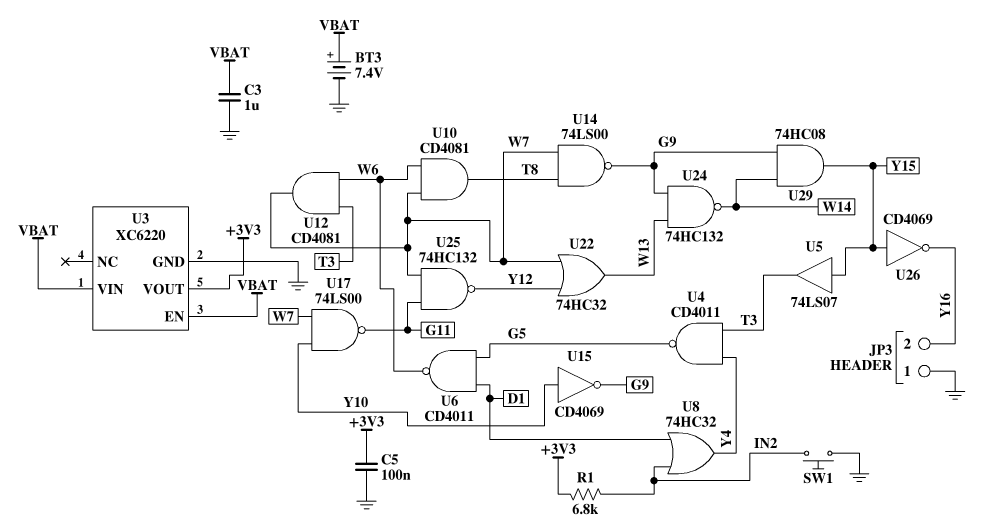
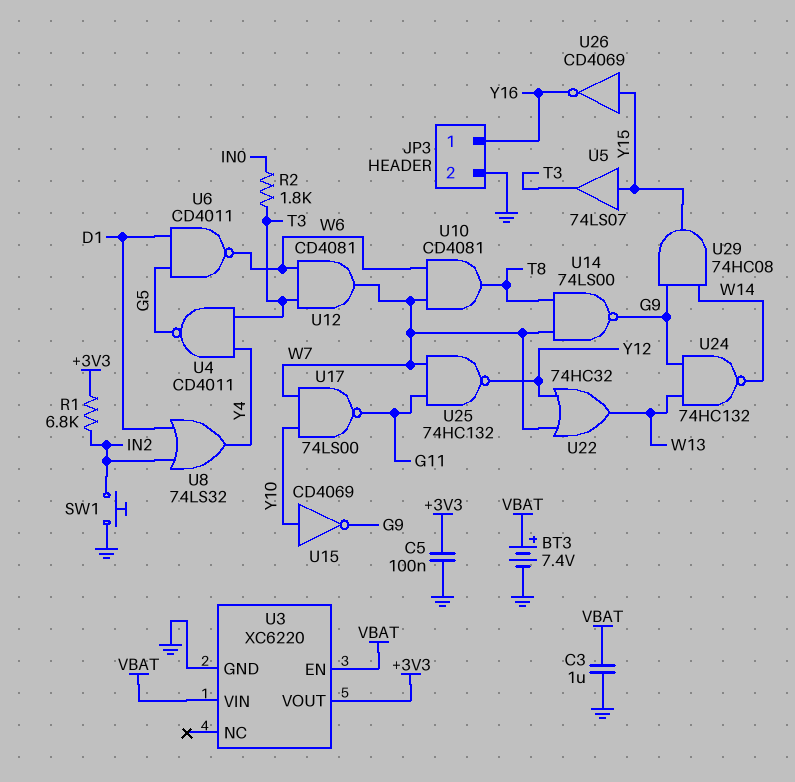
JP3 pin 1: GND -> Y16
JP3 pin 2: Y16 -> GND
R2: none -> 1.8k (IN0, T3)
U8: OR 74HC32 (in D1, in IN2, out Y4) -> OR 74LS32 (in D1, in IN2, out Y4)

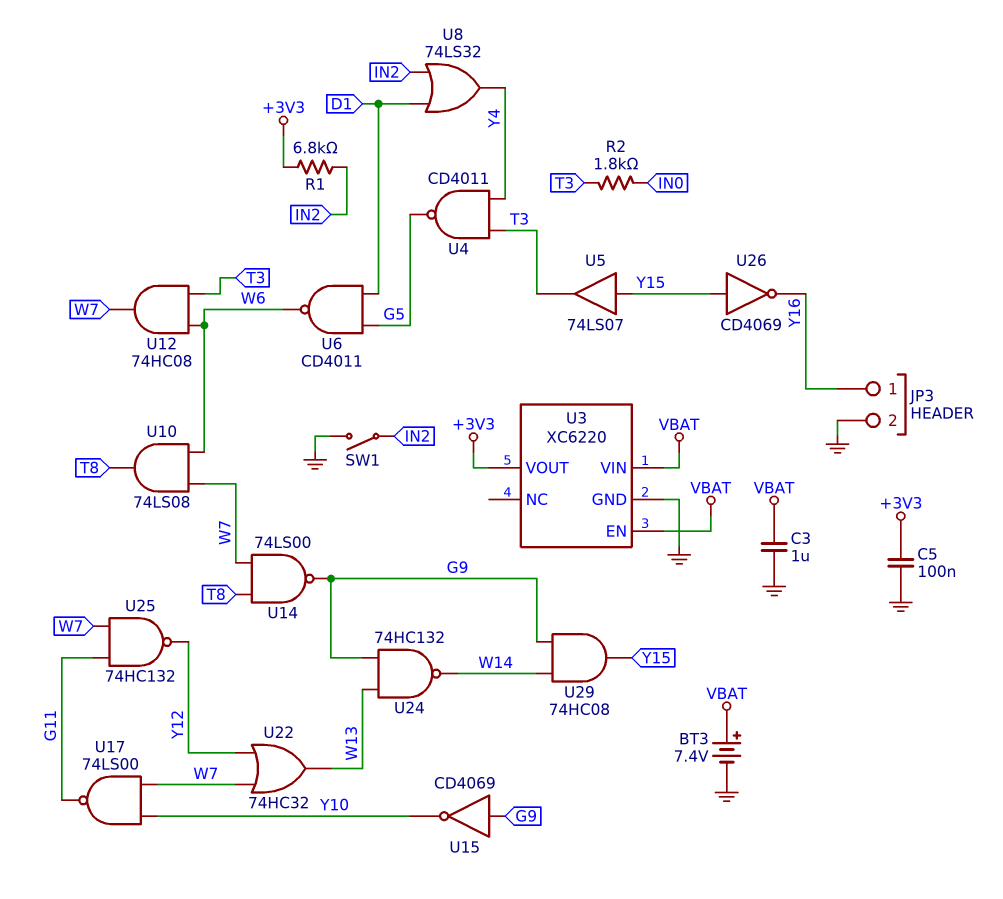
SW1: button (GND, IN2) -> switch (GND, IN2)
U10: AND CD4081 (in W6, in W7, out T8) -> AND 74LS08 (in W6, in W7, out T8)
U12: AND CD4081 (in T3, in W6, out W7) -> AND 74HC08 (in T3, in W6, out W7)
U15: NOT CD4069 (in Y10, out G9) -> NOT CD4069 (in G9, out Y10)

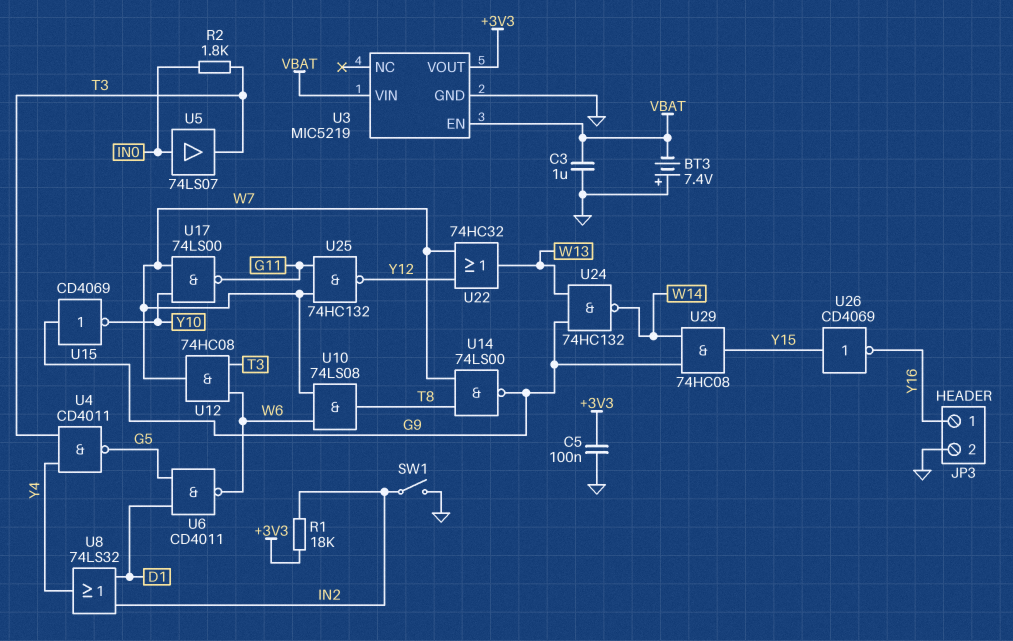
BT3: 7.4V (plus VBAT, minus GND) -> 7.4V (plus GND, minus VBAT)
R1: 6.8k (+3V3, IN2) -> 18k (+3V3, IN2)
U3: XC6220 -> MIC5219
U5: buffer 74LS07 (in Y15, out T3) -> buffer 74LS07 (in IN0, out T3)

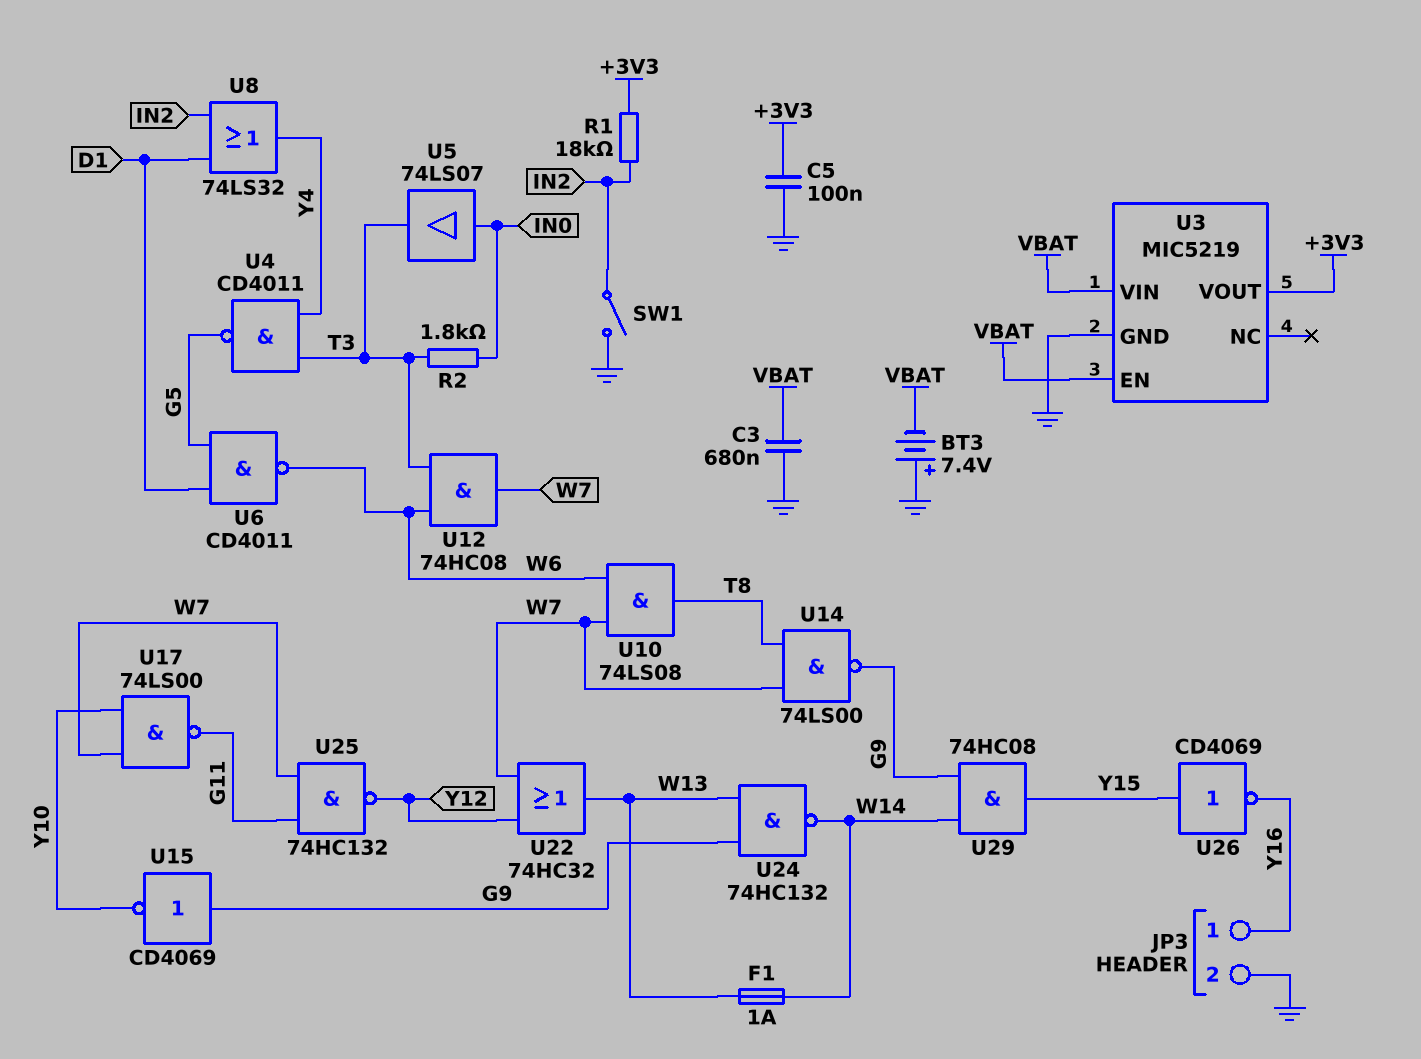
C3: 1uF (GND, VBAT) -> 680nF (GND, VBAT)
F1: none -> 1A (W13, W14)

